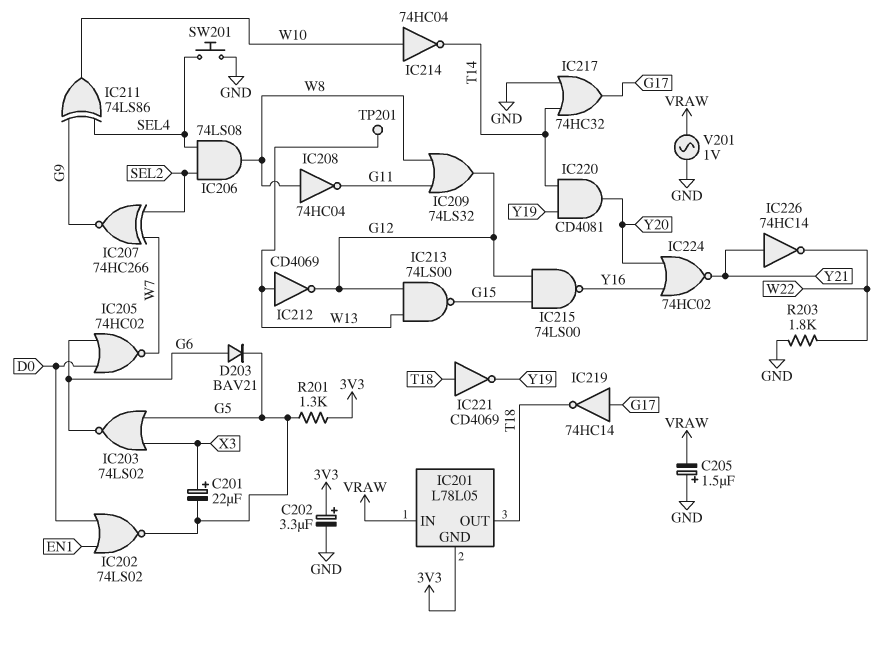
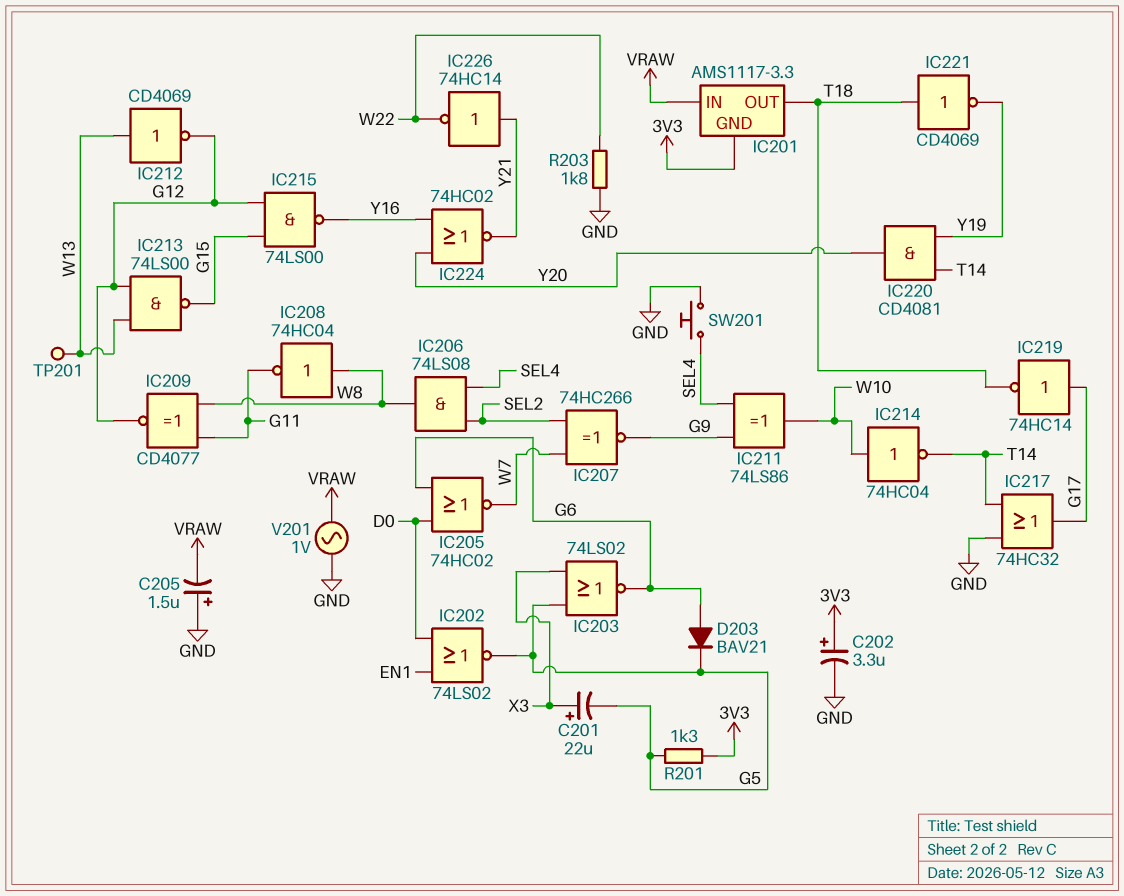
IC201: L78L05 -> AMS1117-3.3
IC209: OR 74LS32 (in G11, in W8, out G12) -> XNOR CD4077 (in G11, in W8, out G12)

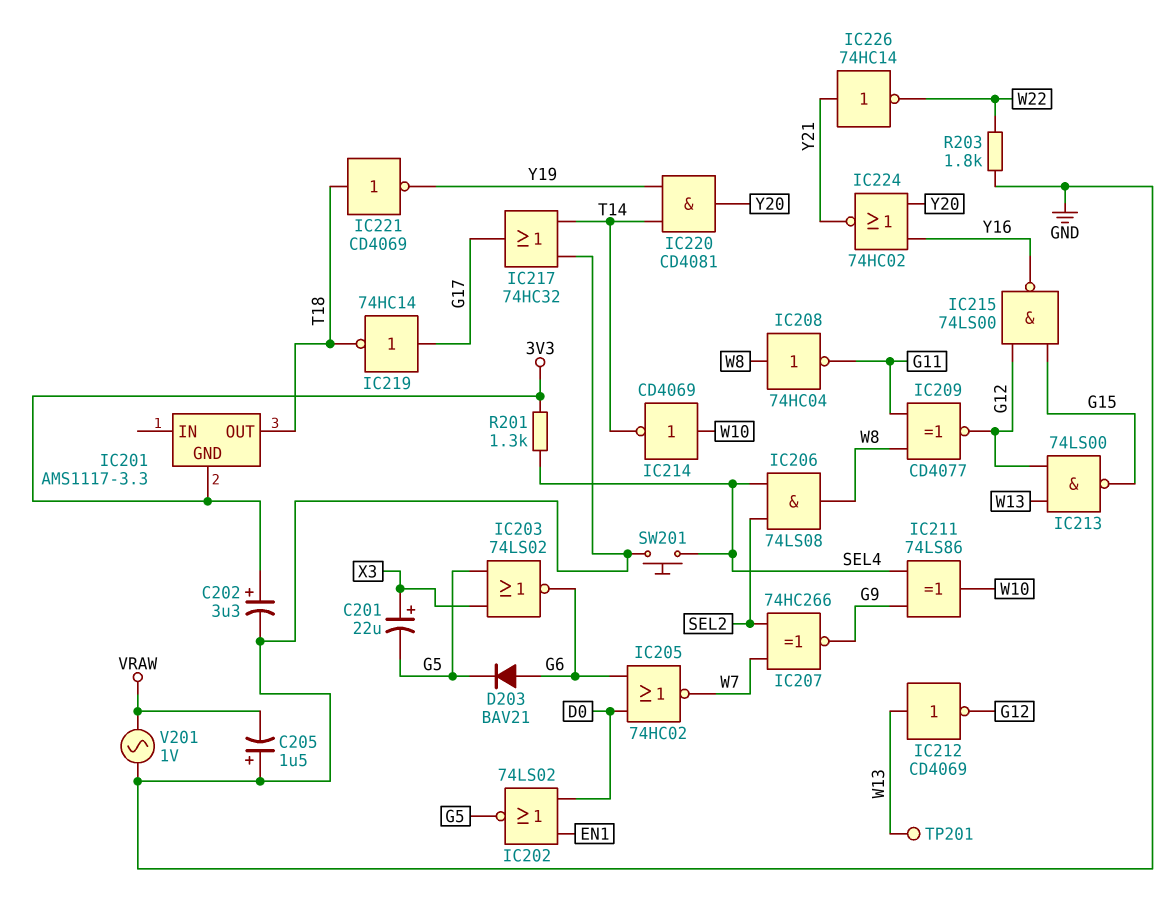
IC201 pin IN: VRAW -> none
IC214: NOT 74HC04 (in W10, out T14) -> NOT CD4069 (in W10, out T14)
R201: 1.3k (3V3, G5) -> 1.3k (3V3, SEL4)

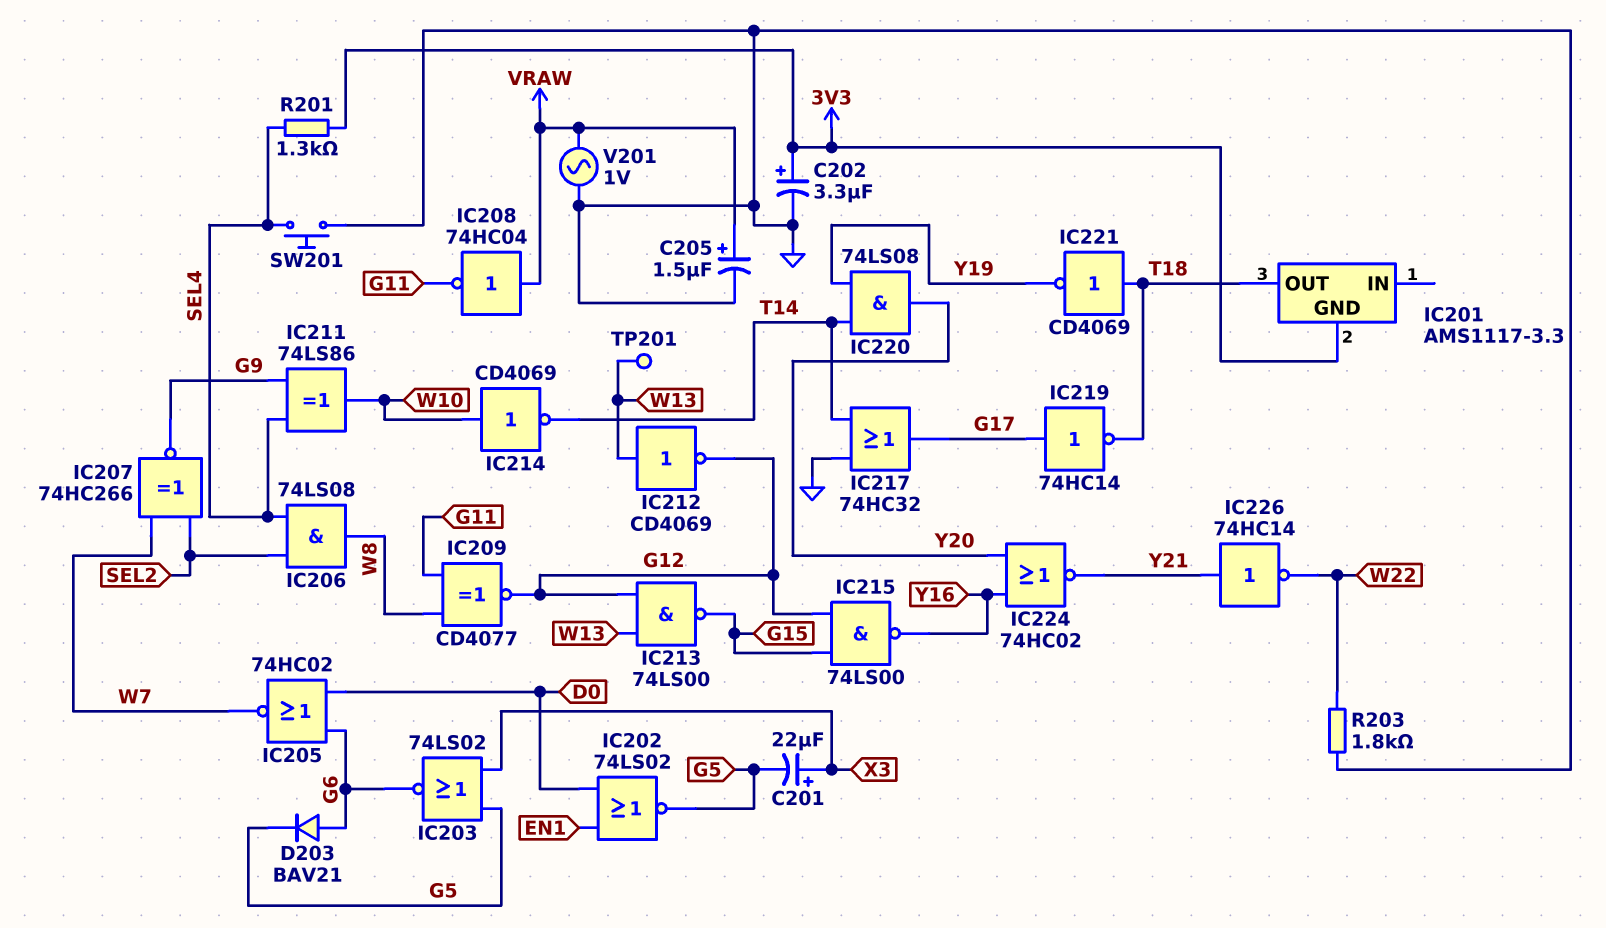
C205: 1.5uF (plus GND, minus VRAW) -> 1.5uF (plus VRAW, minus GND)
IC208: NOT 74HC04 (in W8, out G11) -> NOT 74HC04 (in VRAW, out G11)
IC220: AND CD4081 (in T14, in Y19, out Y20) -> AND 74LS08 (in T14, in Y19, out Y20)

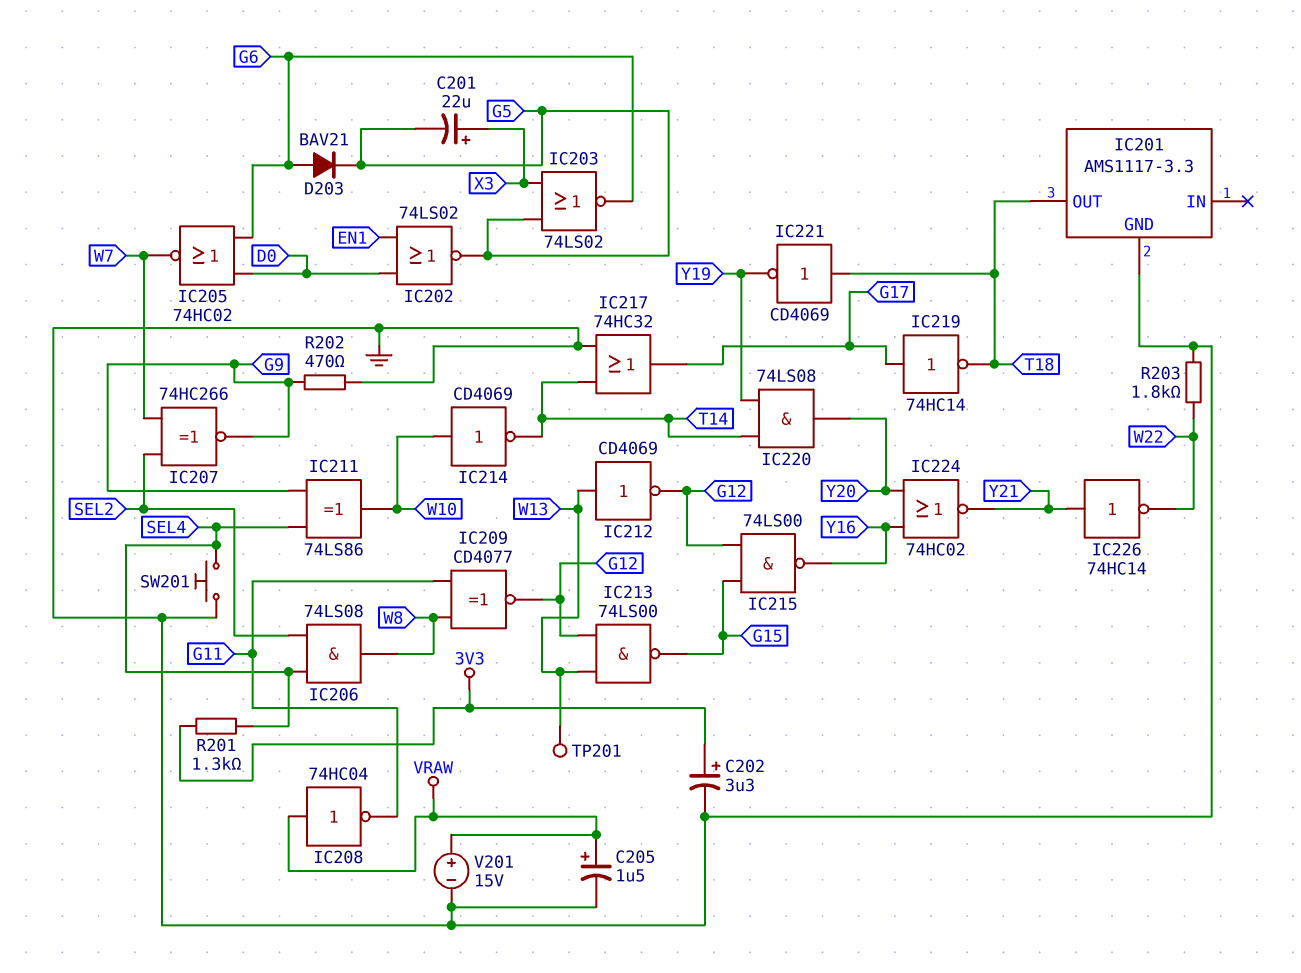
IC201 pin GND: 3V3 -> GND
R202: none -> 470 (G9, GND)
V201: AC 1V (GND, VRAW) -> 15V (plus VRAW, minus GND)

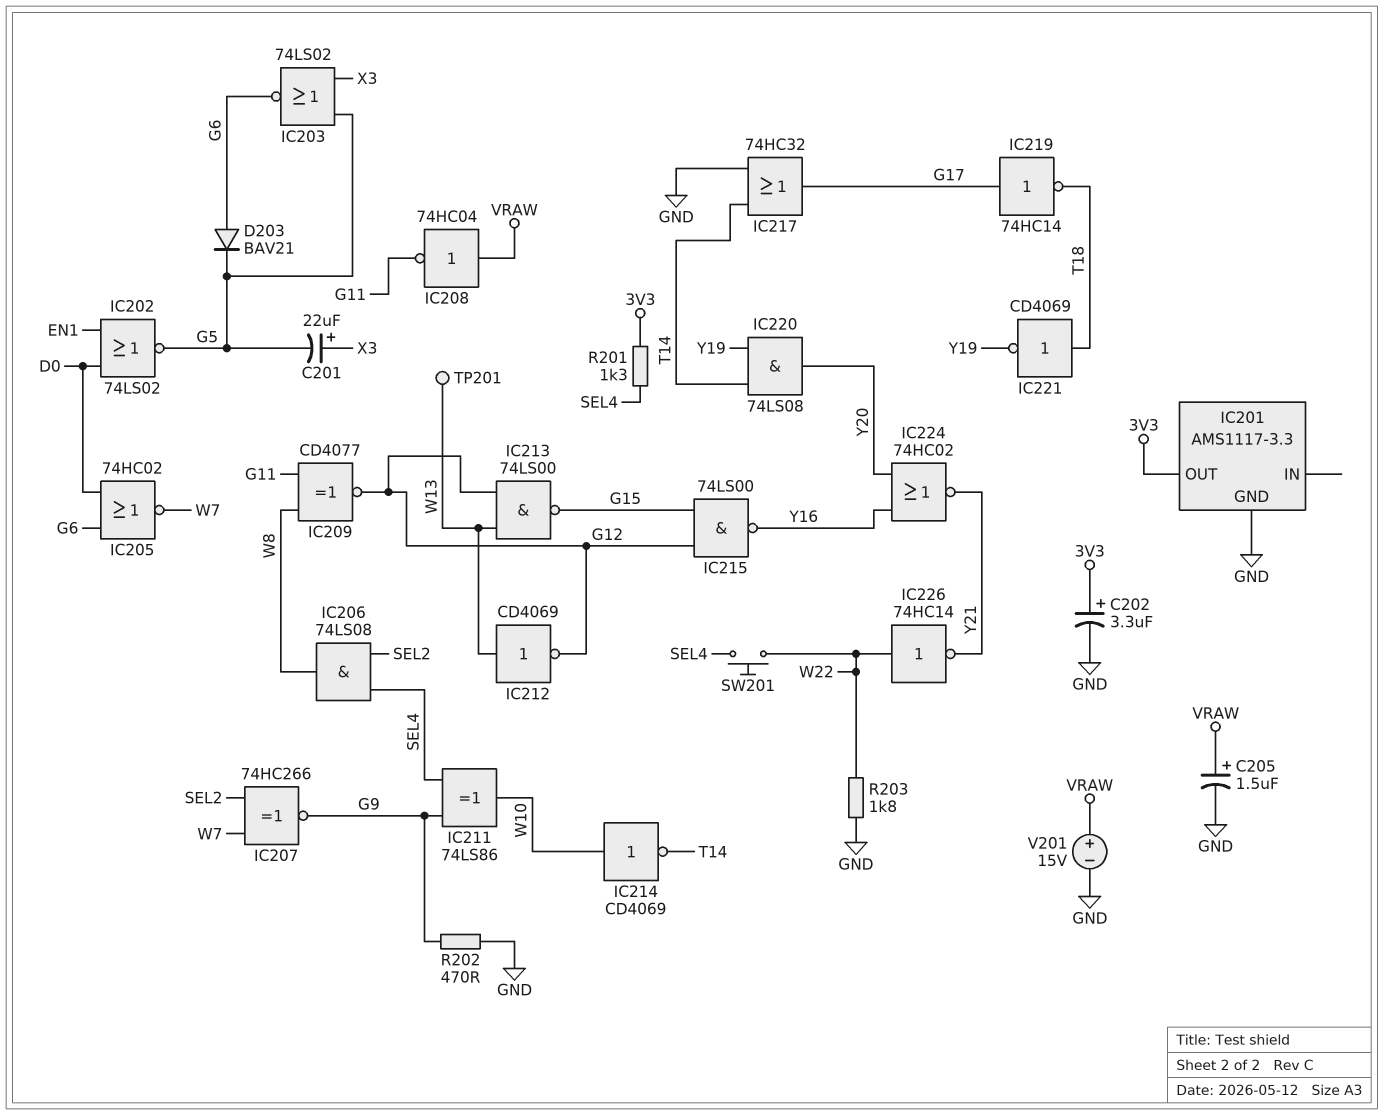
IC201 pin OUT: T18 -> 3V3
IC226: NOT 74HC14 (in Y21, out W22) -> NOT 74HC14 (in W22, out Y21)
SW201: button (GND, SEL4) -> button (SEL4, W22)

